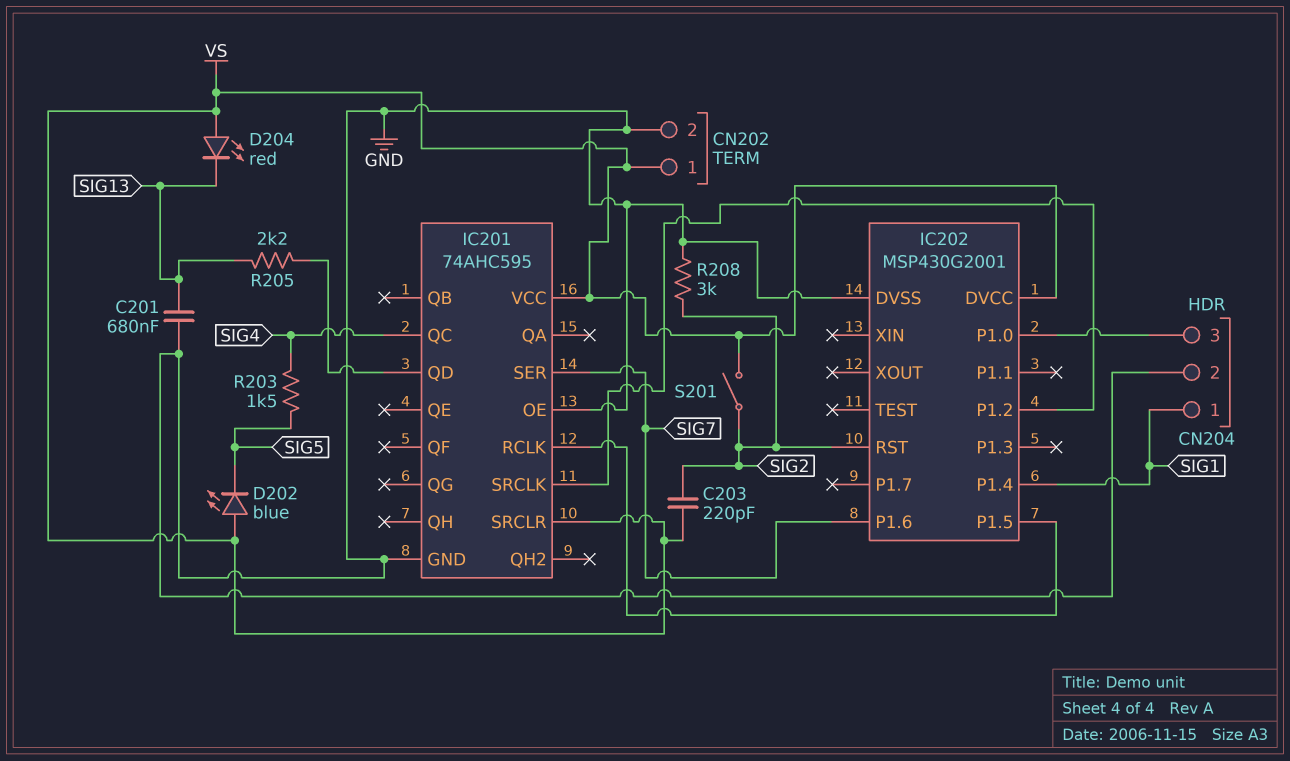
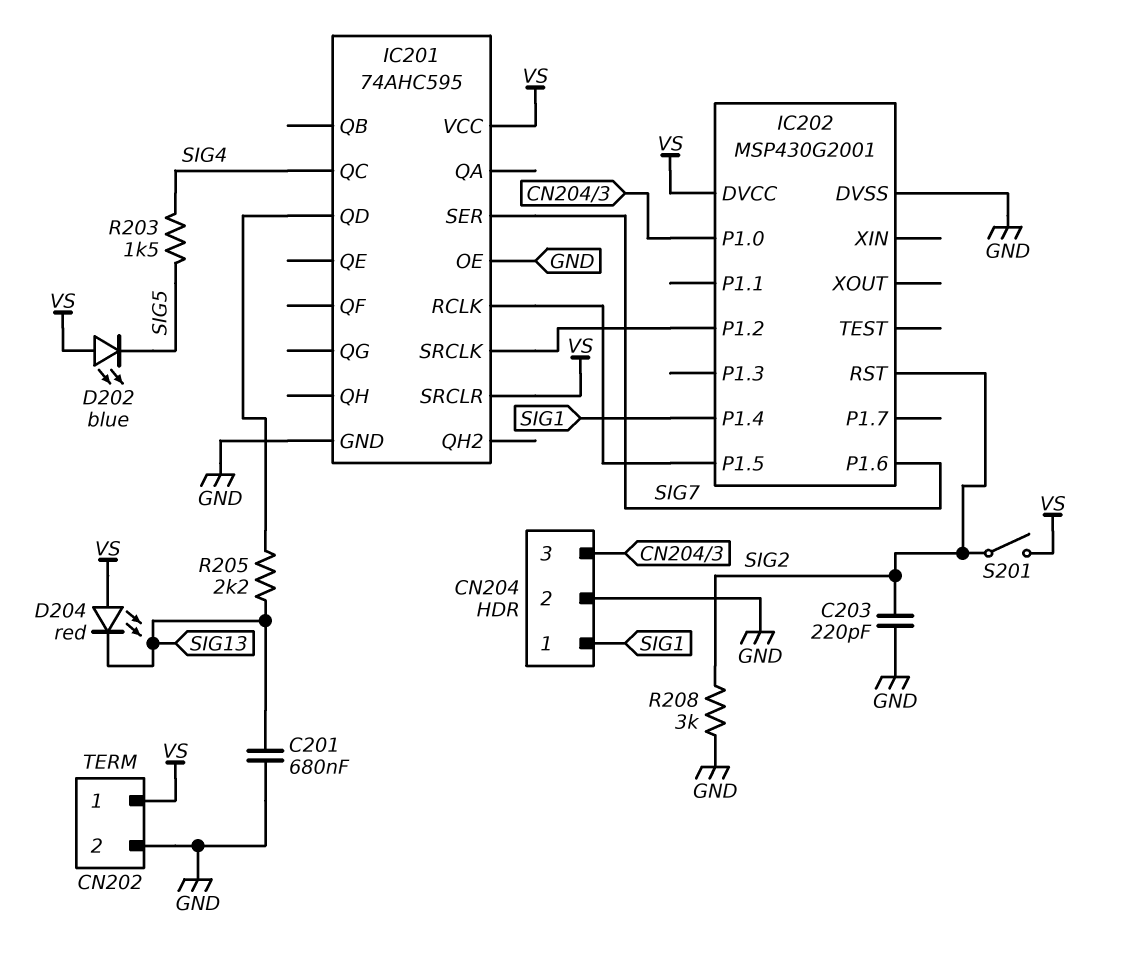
C203: 220pF (SIG2, VS) -> 220pF (GND, SIG2)

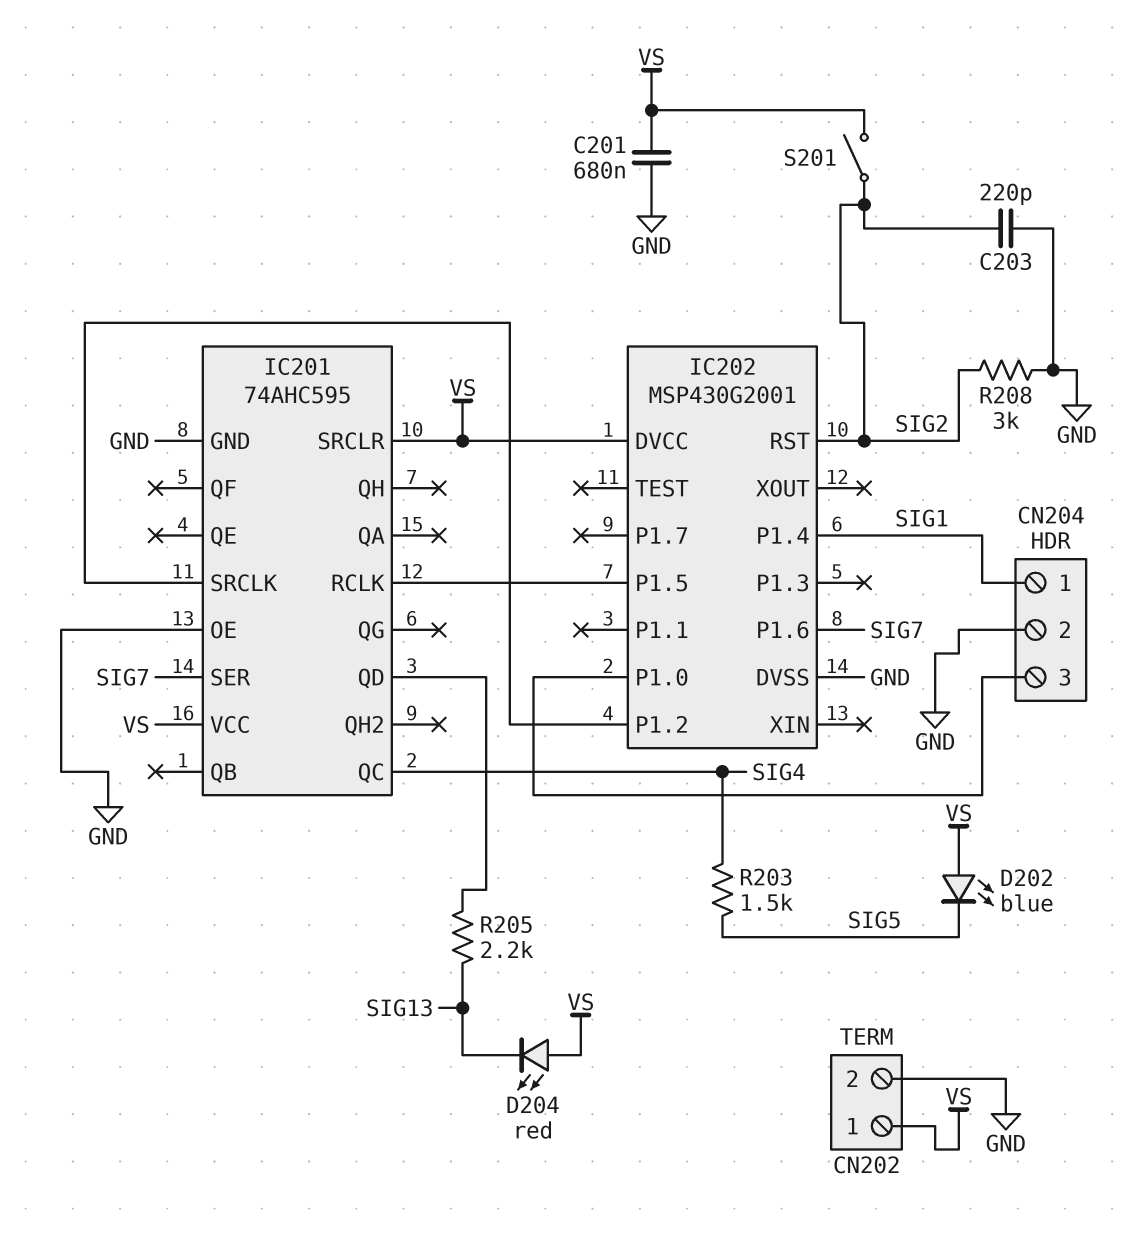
C201: 680nF (GND, SIG13) -> 680nF (GND, VS)

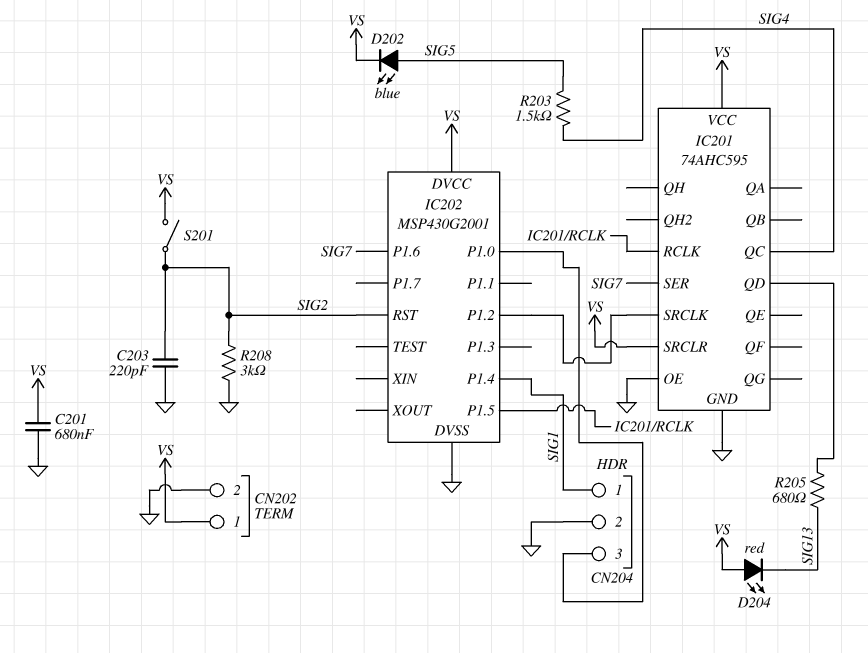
D202: LED blue (A VS, K SIG5) -> LED blue (A SIG5, K VS)
R205: 2.2k (IC201/QD, SIG13) -> 680 (IC201/QD, SIG13)

